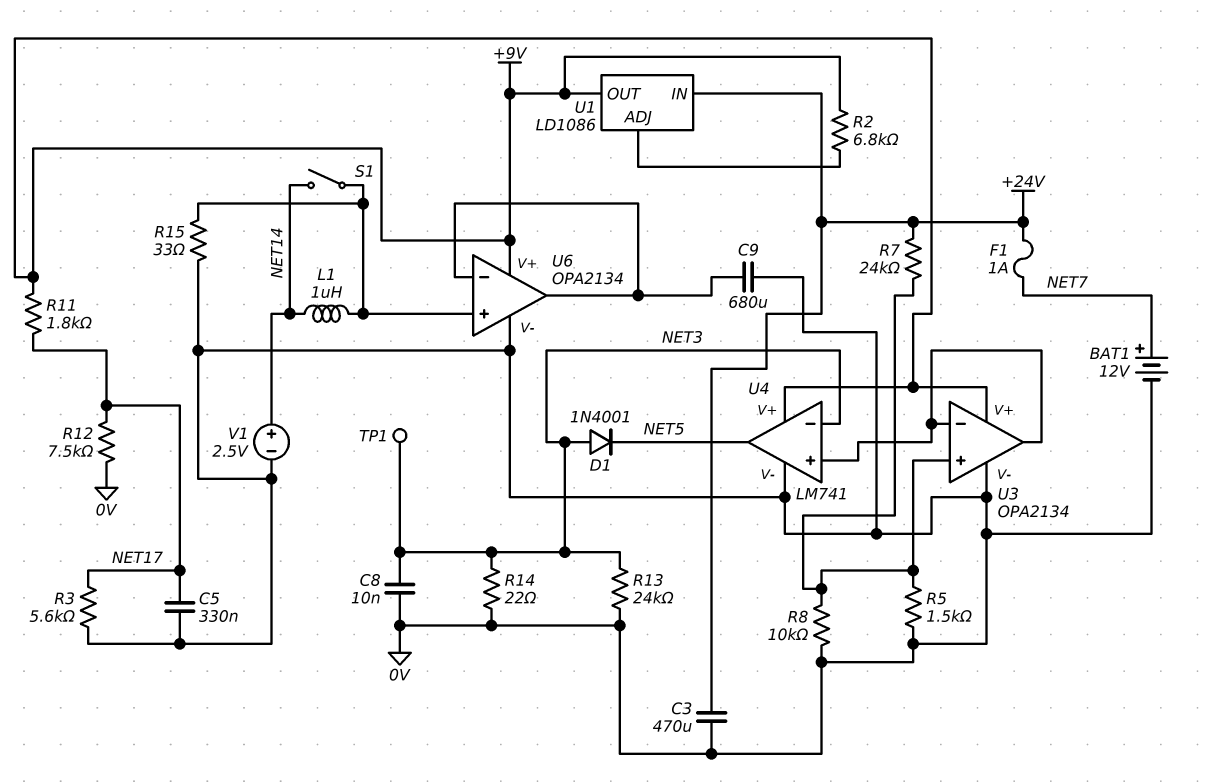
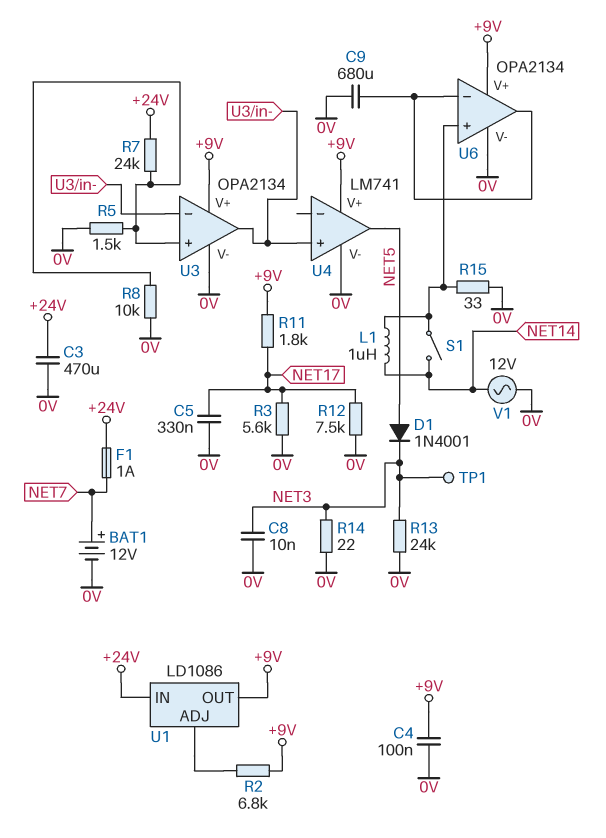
C4: none -> 100nF (+9V, 0V)
D1: diode 1N4001 (A NET3, K NET5) -> diode 1N4001 (A NET5, K NET3)
U4 pin in-: NET3 -> none
V1: 2.5V (plus NET14, minus 0V) -> AC 12V (0V, NET14)

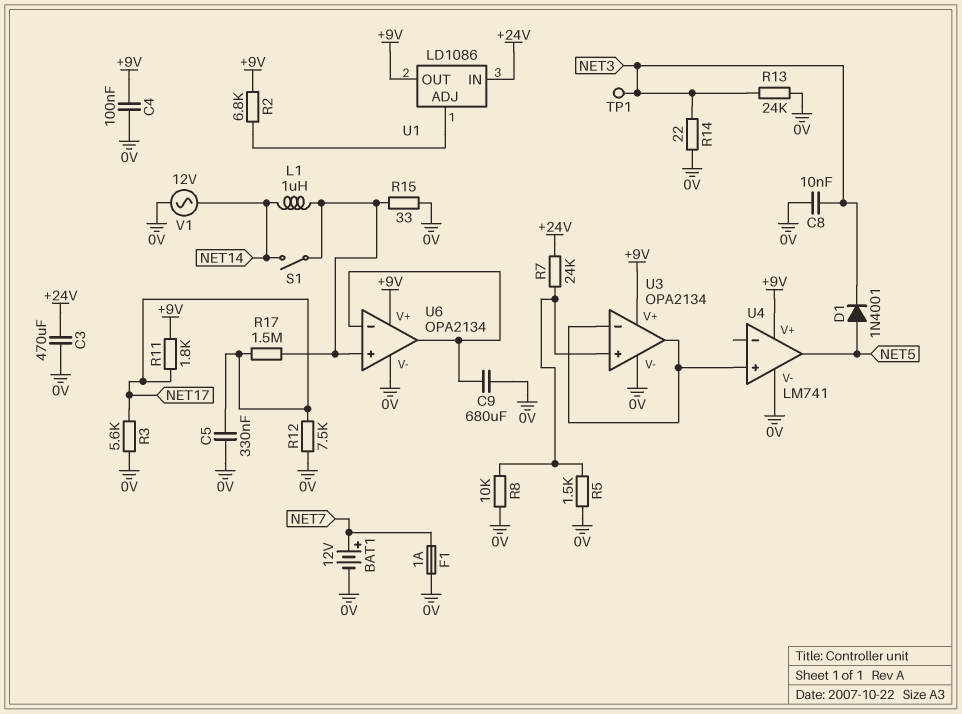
F1: 1A (+24V, NET7) -> 1A (0V, NET7)
R17: none -> 1.5M (NET17, U6/in+)

